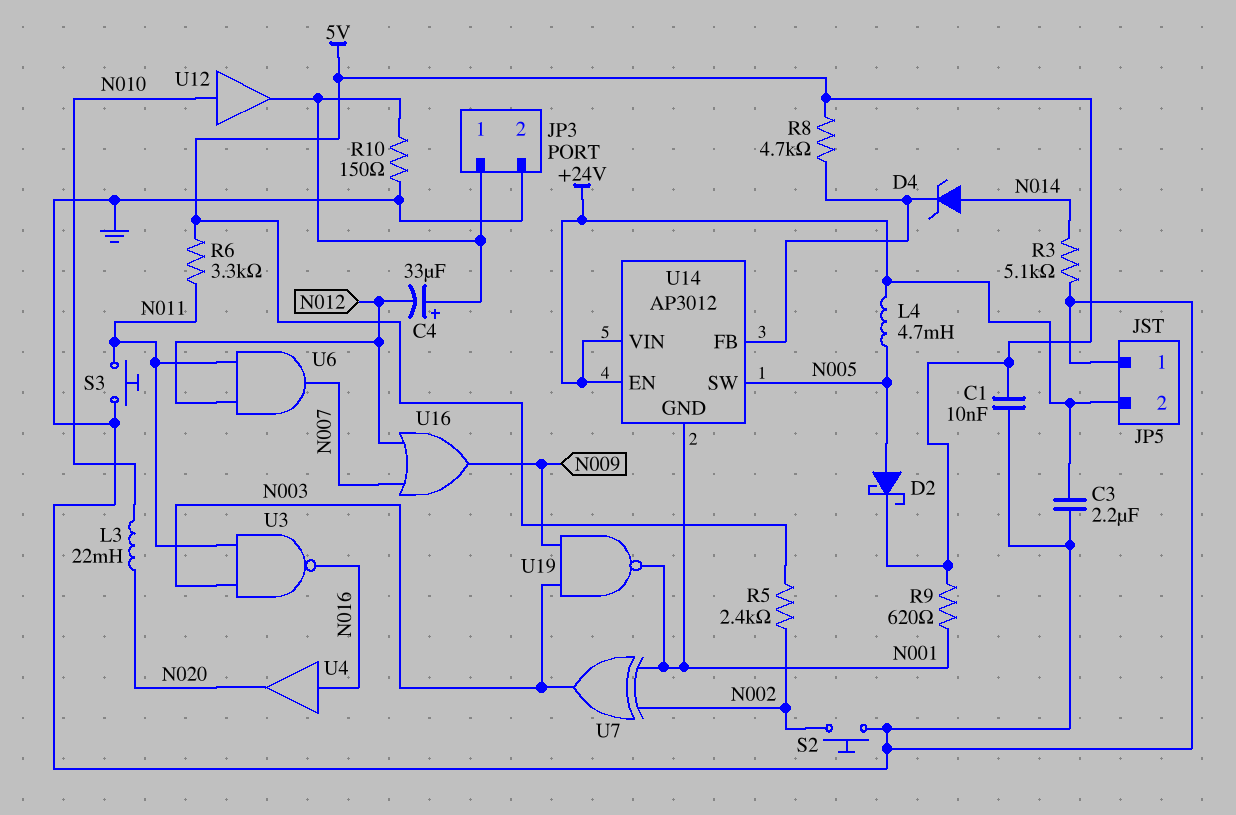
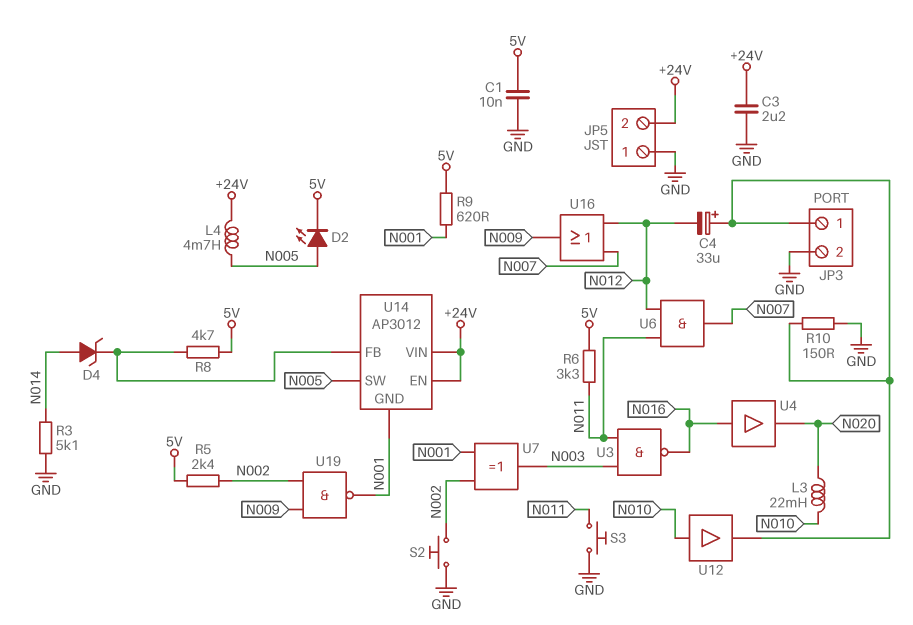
D2: schottky (A N005, K 5V) -> LED (A N005, K 5V)
U19: NAND (in N003, in N009, out N001) -> NAND (in N002, in N009, out N001)

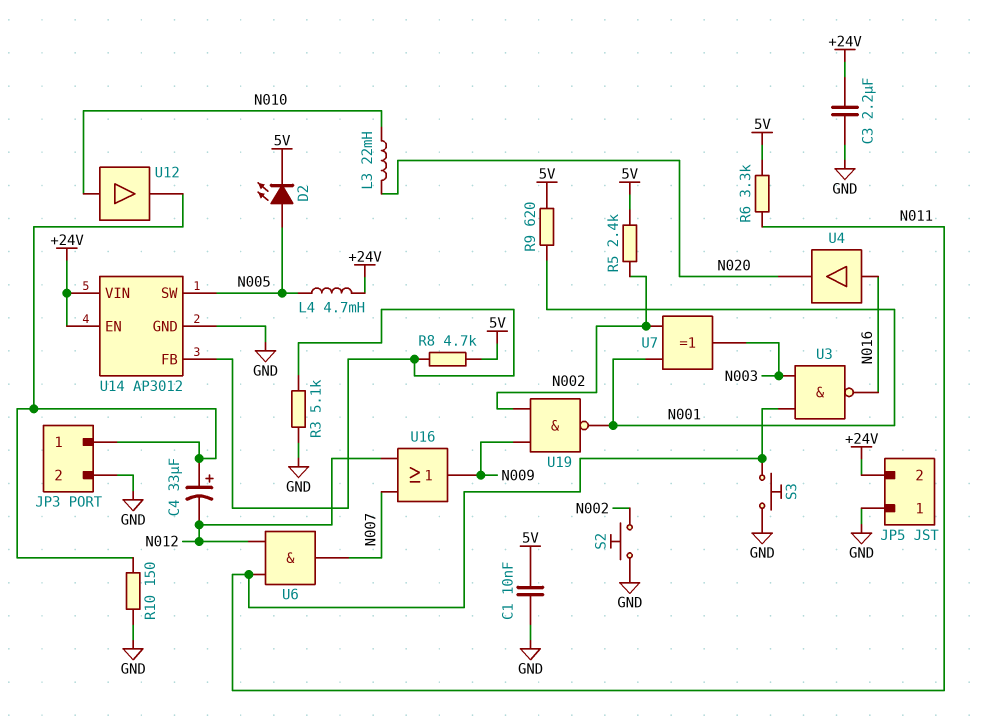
D4: zener (A N014, K U14/FB) -> none
R3: 5.1k (GND, N014) -> 5.1k (GND, U14/FB)
U14 pin GND: N001 -> GND

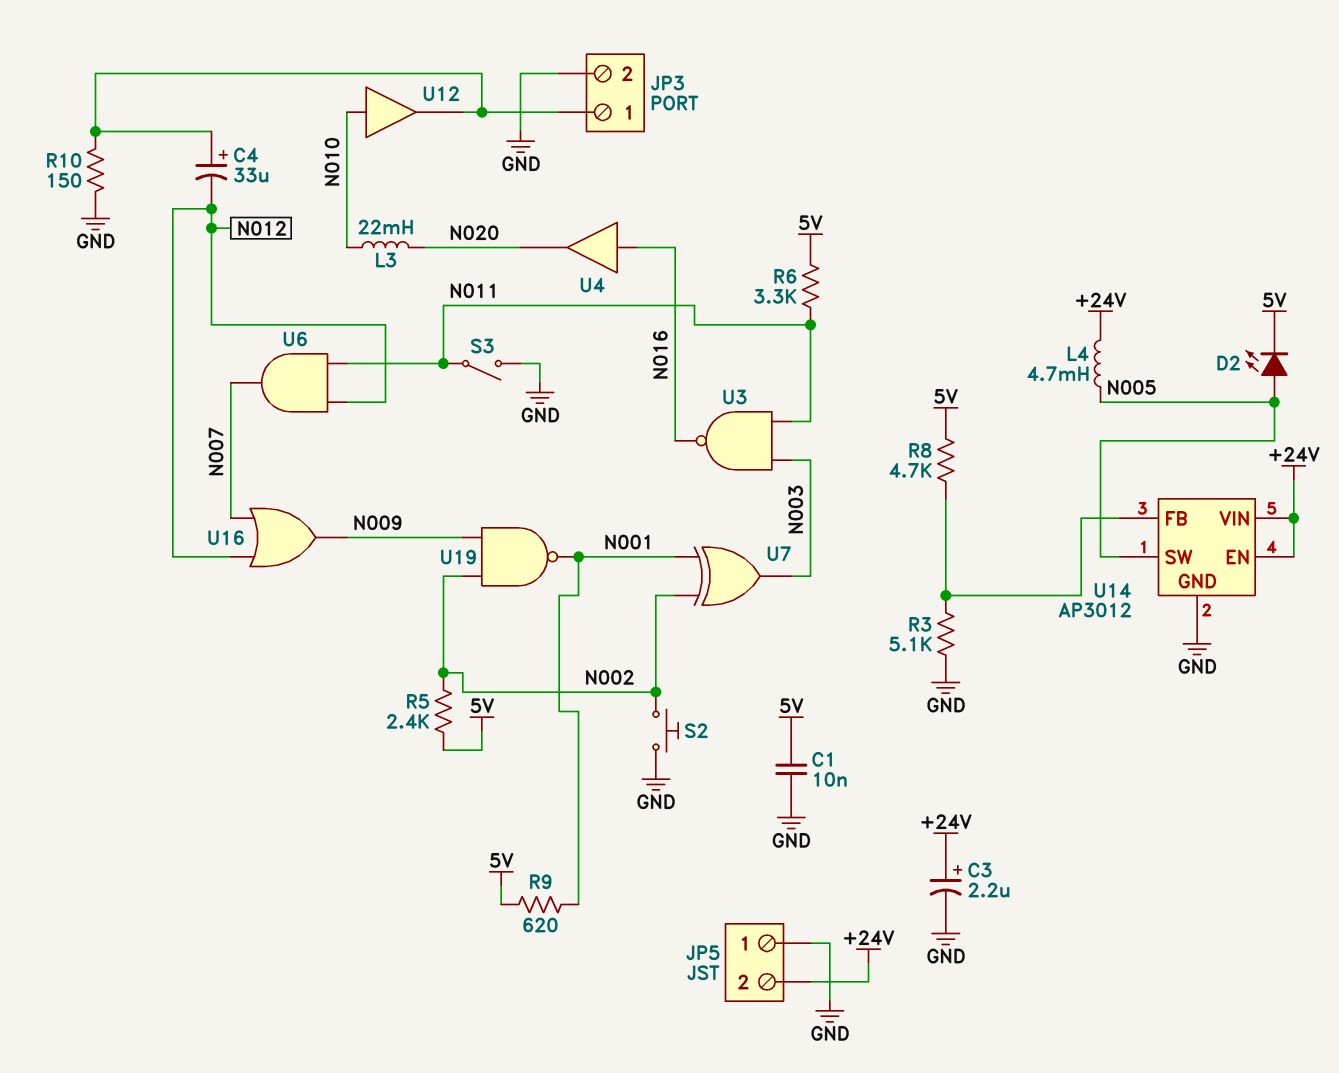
C3: 2.2uF (+24V, GND) -> 2.2uF (plus +24V, minus GND)
S3: button (GND, N011) -> switch (GND, N011)

